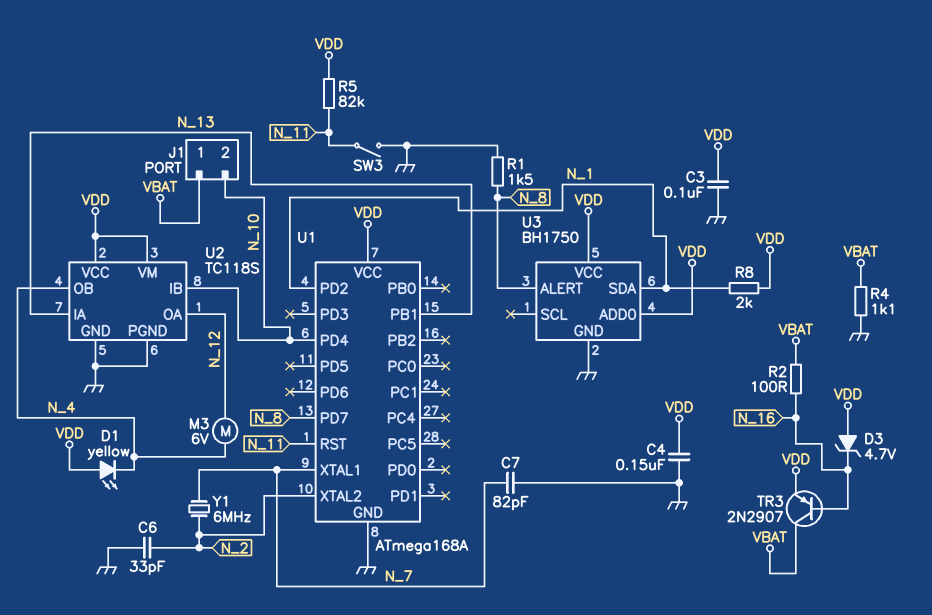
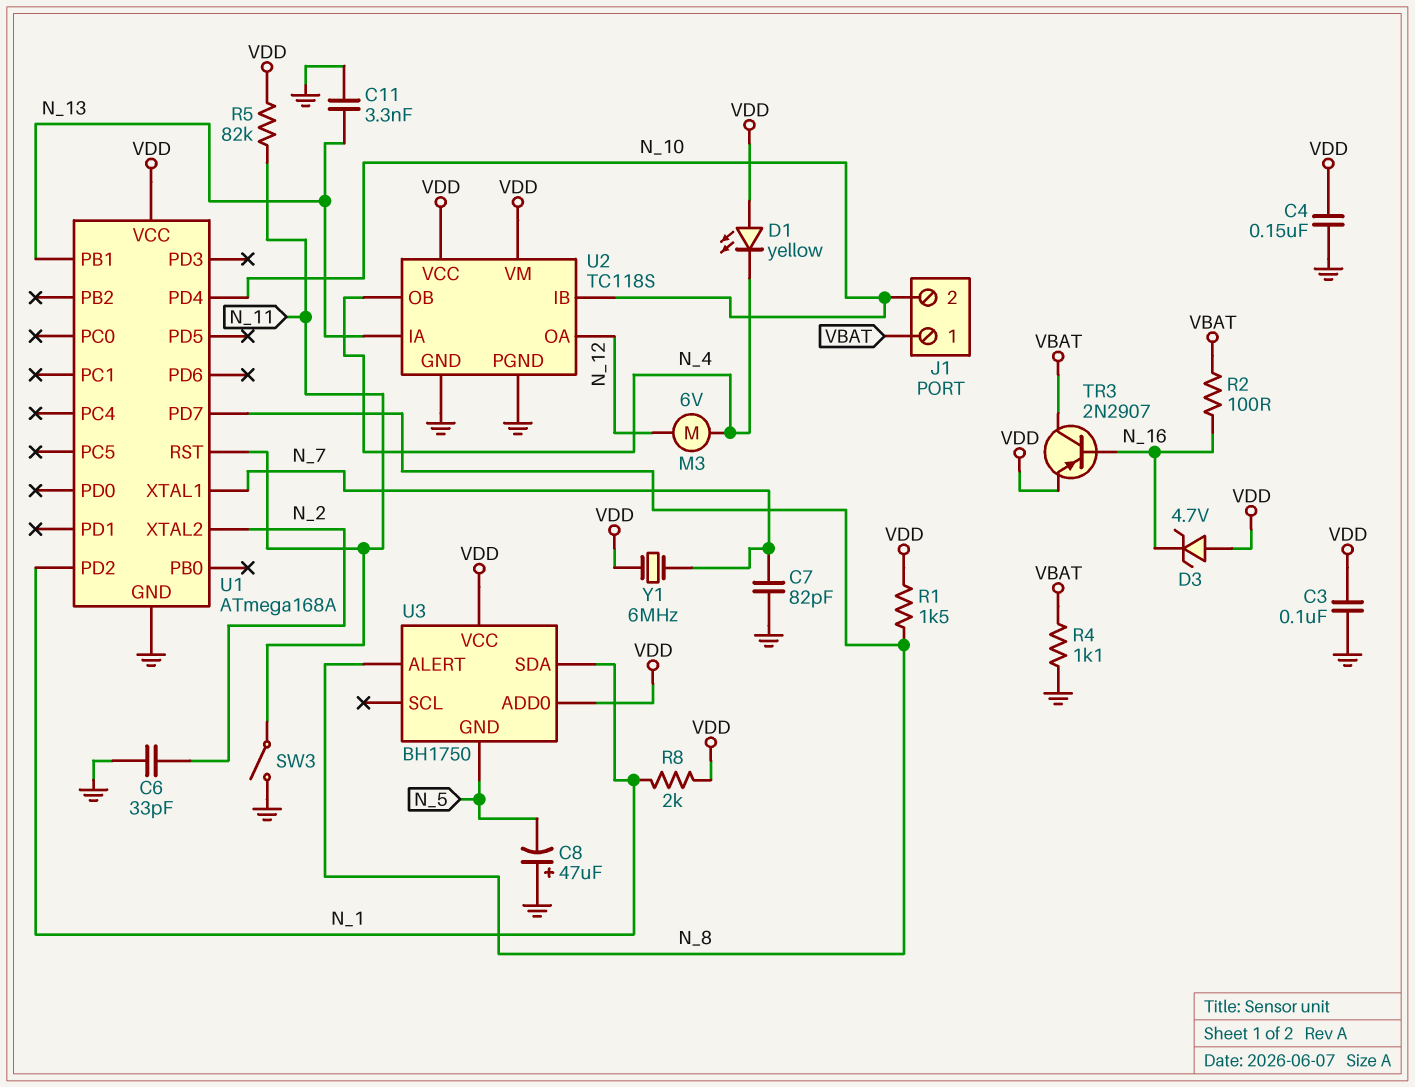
C8: none -> 47uF (plus GND, minus N_5)
C11: none -> 3.3nF (GND, N_13)
R1: 1.5k (GND, N_8) -> 1.5k (N_8, VDD)
U3 pin GND: GND -> N_5
Y1: 6MHz (N_2, N_7) -> 6MHz (N_7, VDD)

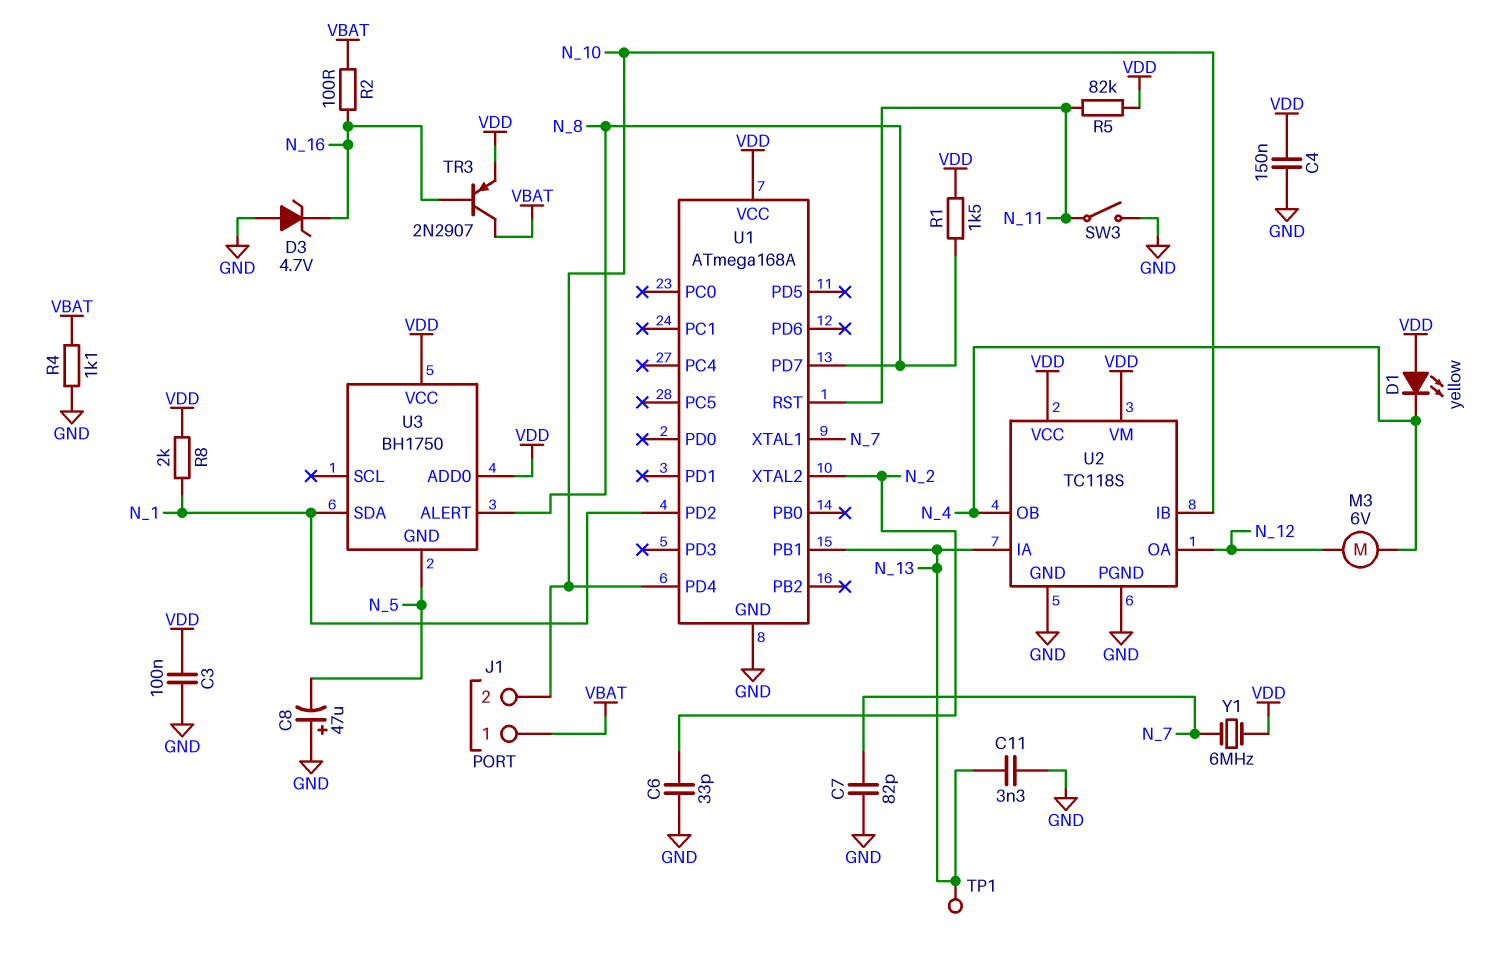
D3: zener 4.7V (A VDD, K N_16) -> zener 4.7V (A GND, K N_16)
TP1: none -> test point (N_13)

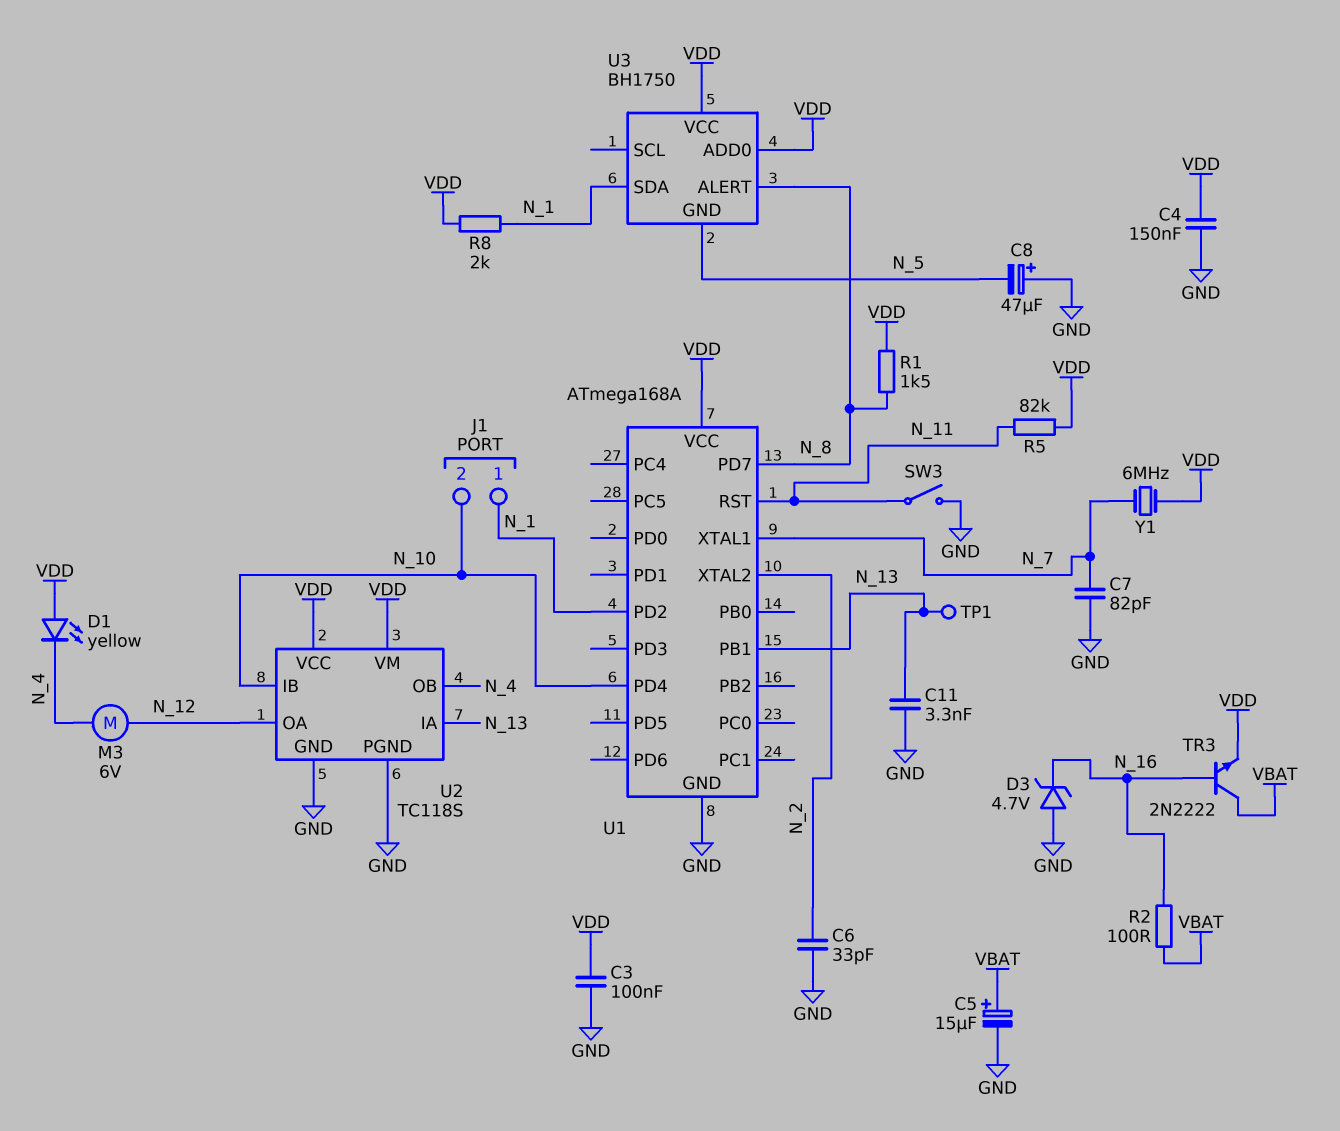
C5: none -> 15uF (plus VBAT, minus GND)
J1 pin 1: VBAT -> N_1
R4: 1.1k (GND, VBAT) -> none
TR3: PNP 2N2907 (B N_16, C VBAT, E VDD) -> NPN 2N2222 (B N_16, C VBAT, E VDD)

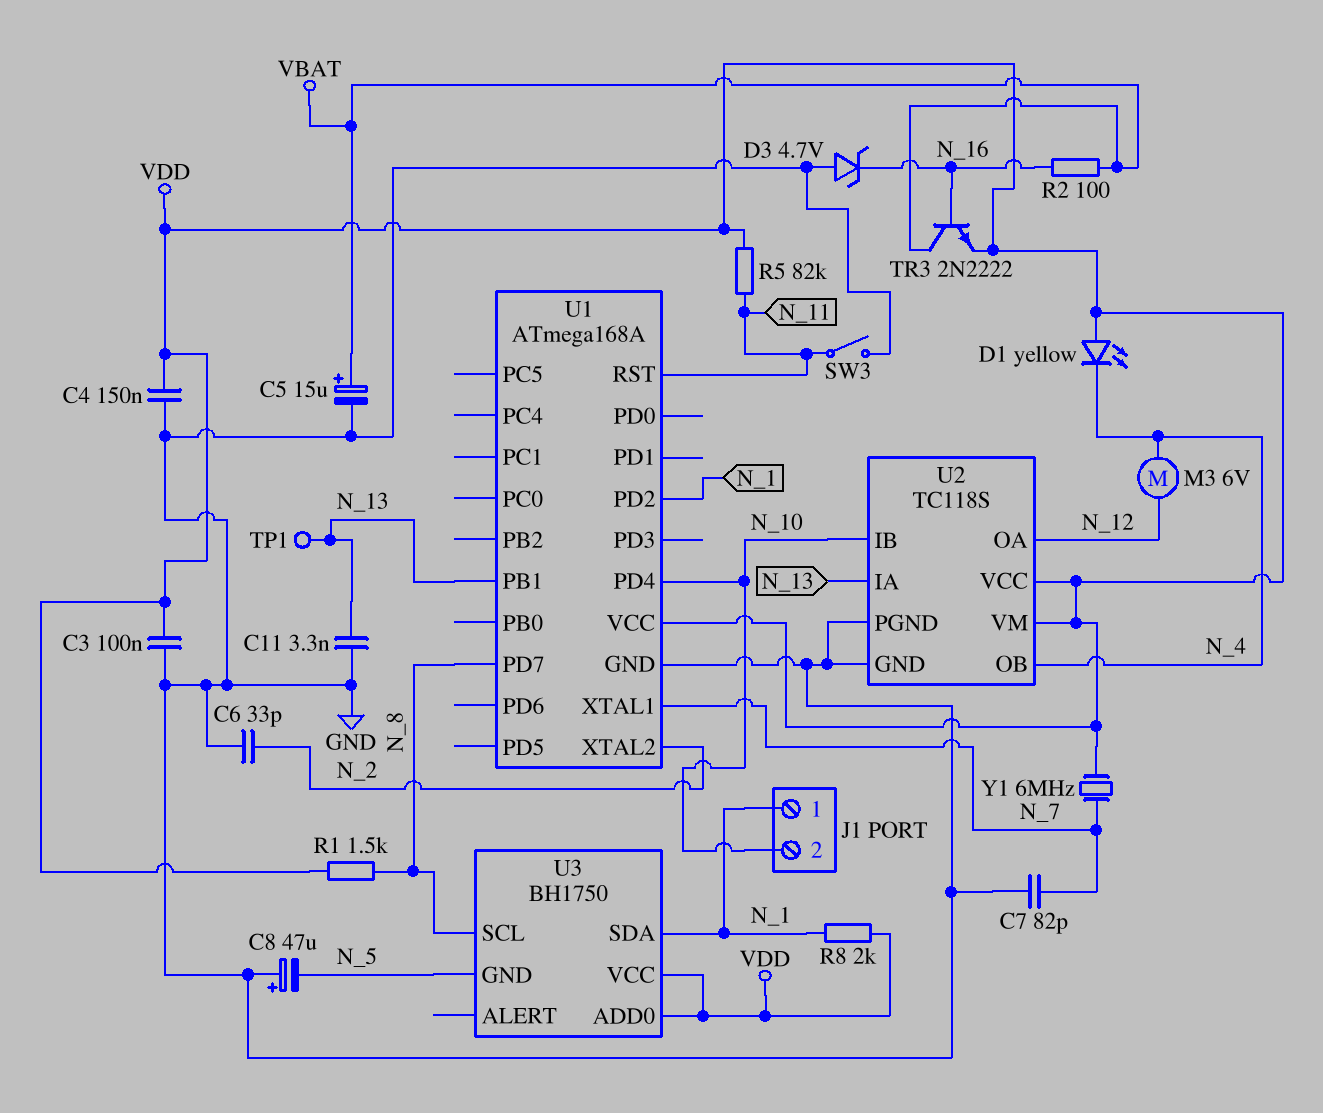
U3 pin ALERT: N_8 -> none
U3 pin SCL: none -> N_8

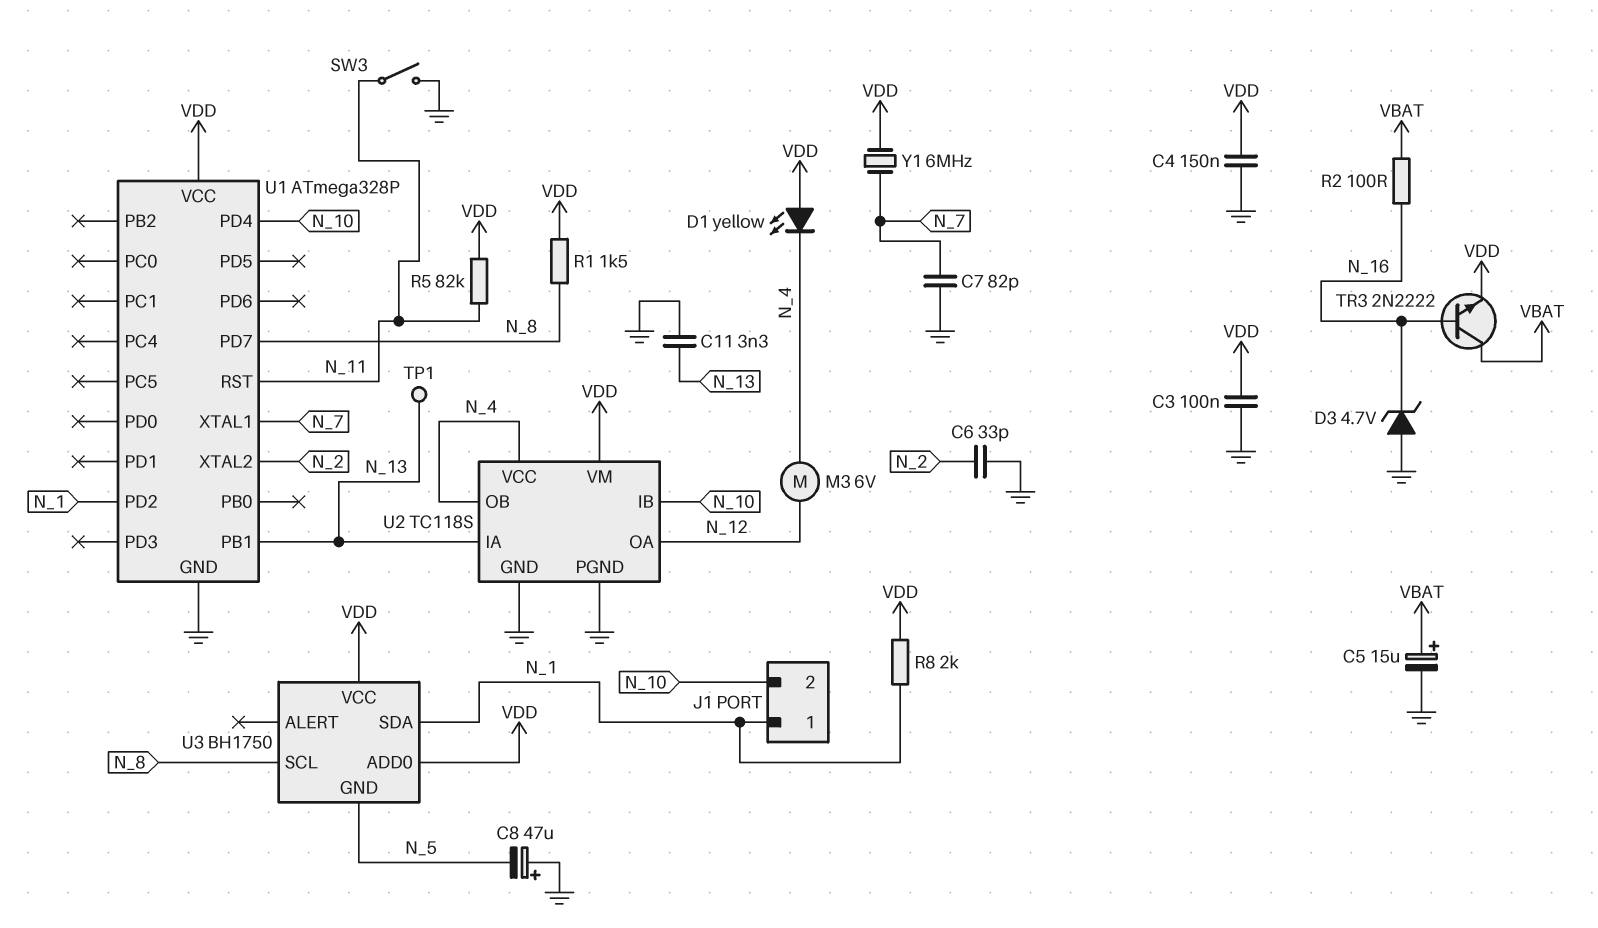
U1: ATmega168A -> ATmega328P
U2 pin VCC: VDD -> N_4

